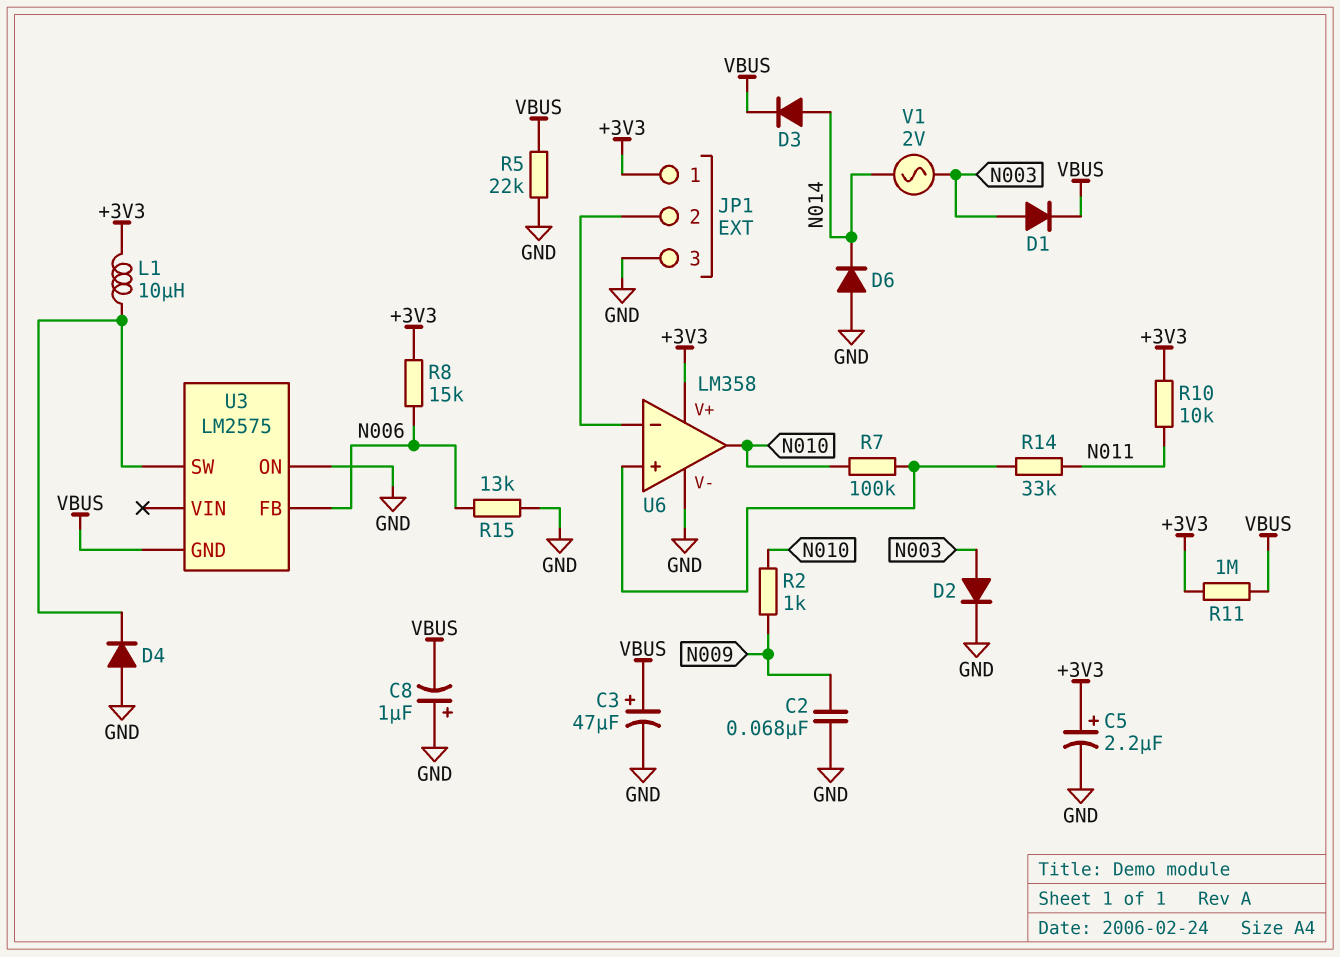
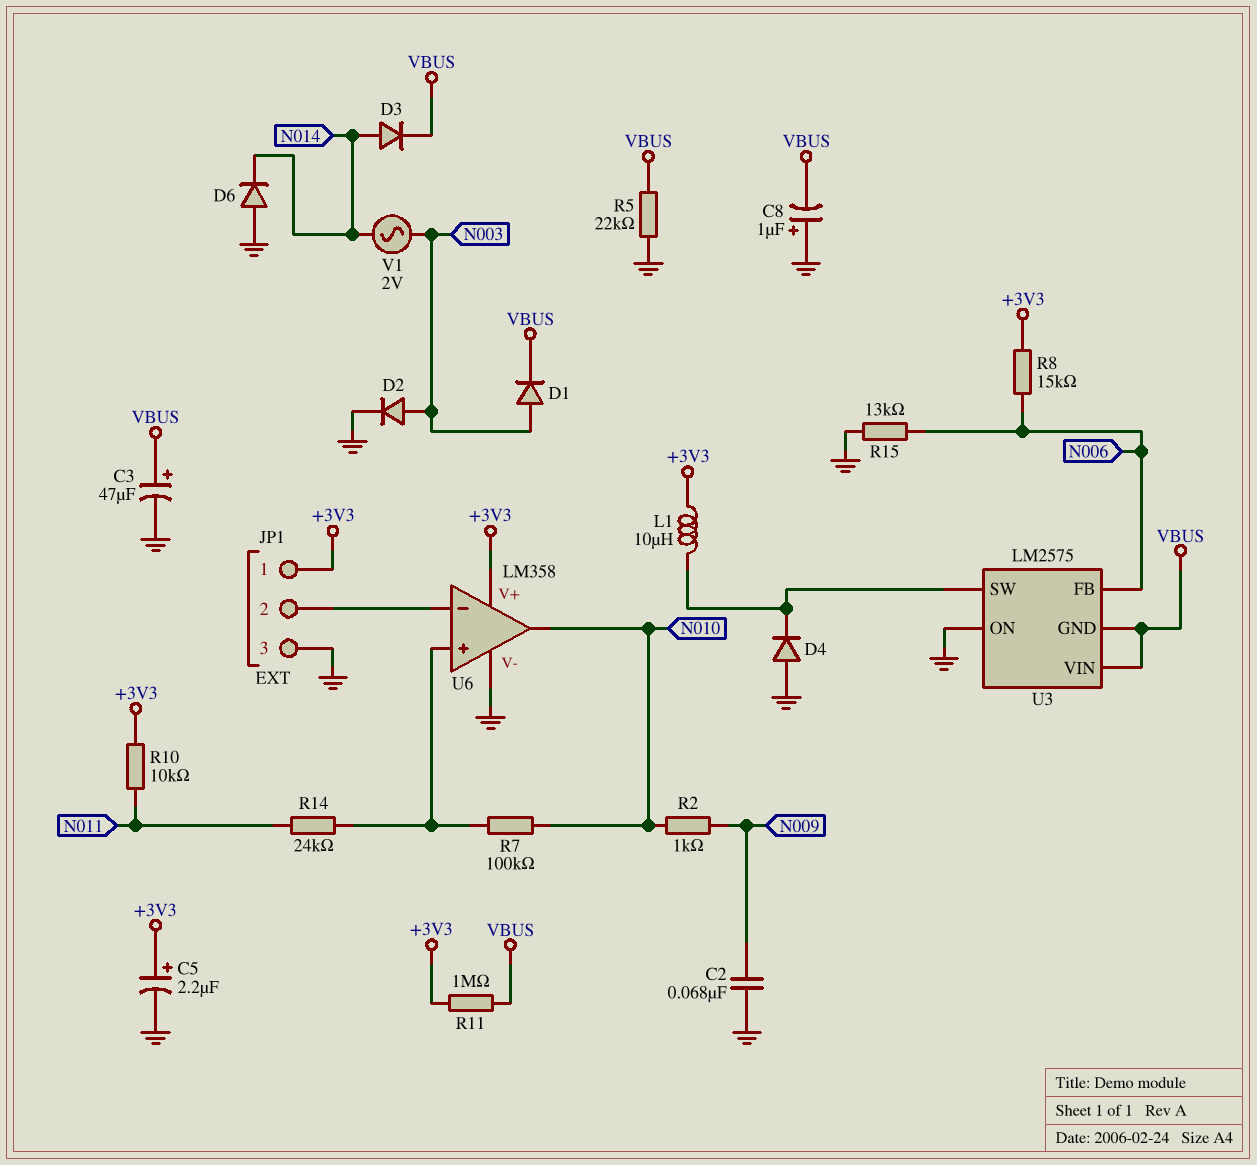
R14: 33k (N011, U6/in+) -> 24k (N011, U6/in+)
U3 pin VIN: none -> VBUS

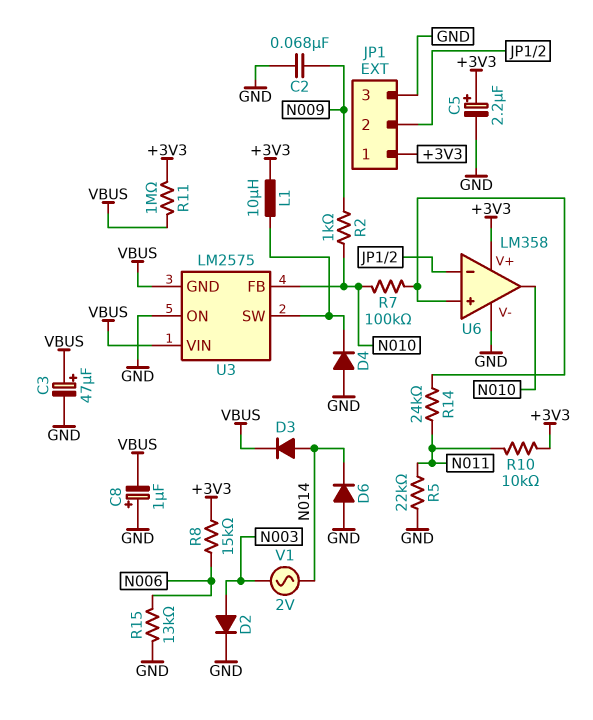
D1: diode (A N003, K VBUS) -> none
R5: 22k (GND, VBUS) -> 22k (GND, N011)
U3 pin FB: N006 -> N010

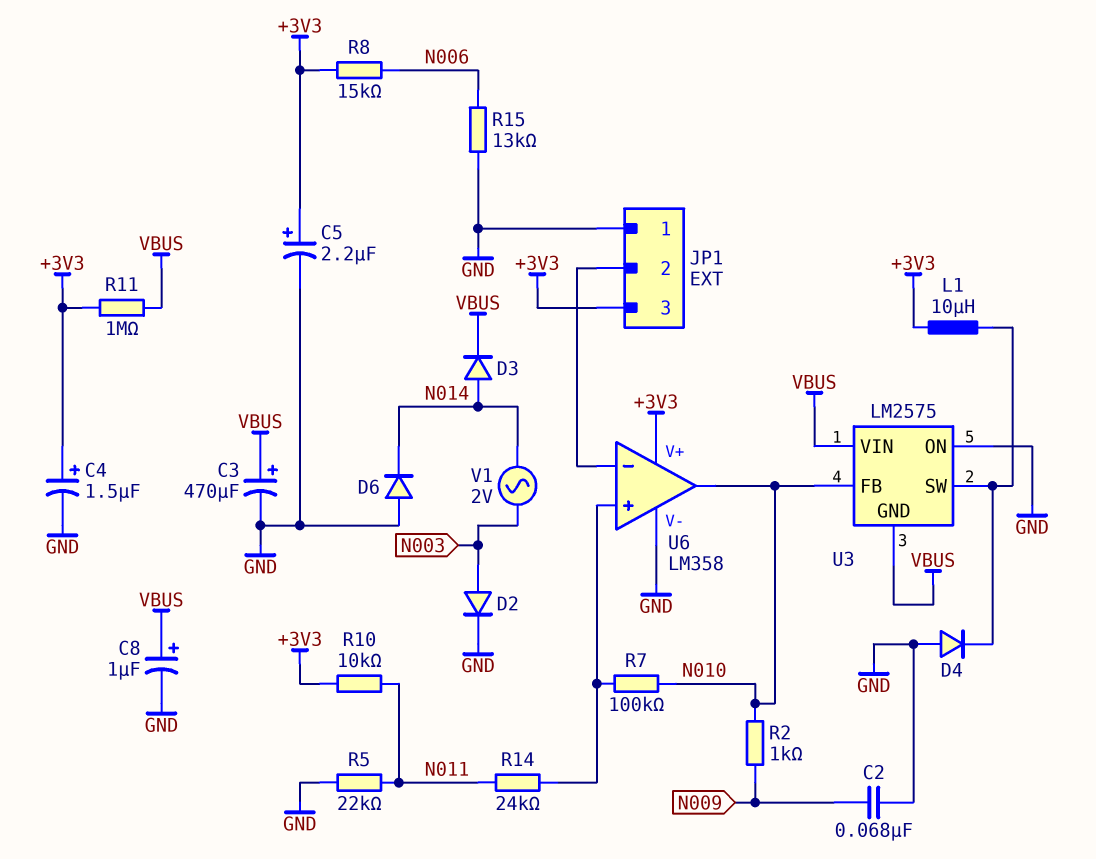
C3: 47uF (plus VBUS, minus GND) -> 470uF (plus VBUS, minus GND)
C4: none -> 1.5uF (plus +3V3, minus GND)
C8: 1uF (plus GND, minus VBUS) -> 1uF (plus VBUS, minus GND)
JP1 pin 1: +3V3 -> GND
JP1 pin 3: GND -> +3V3

